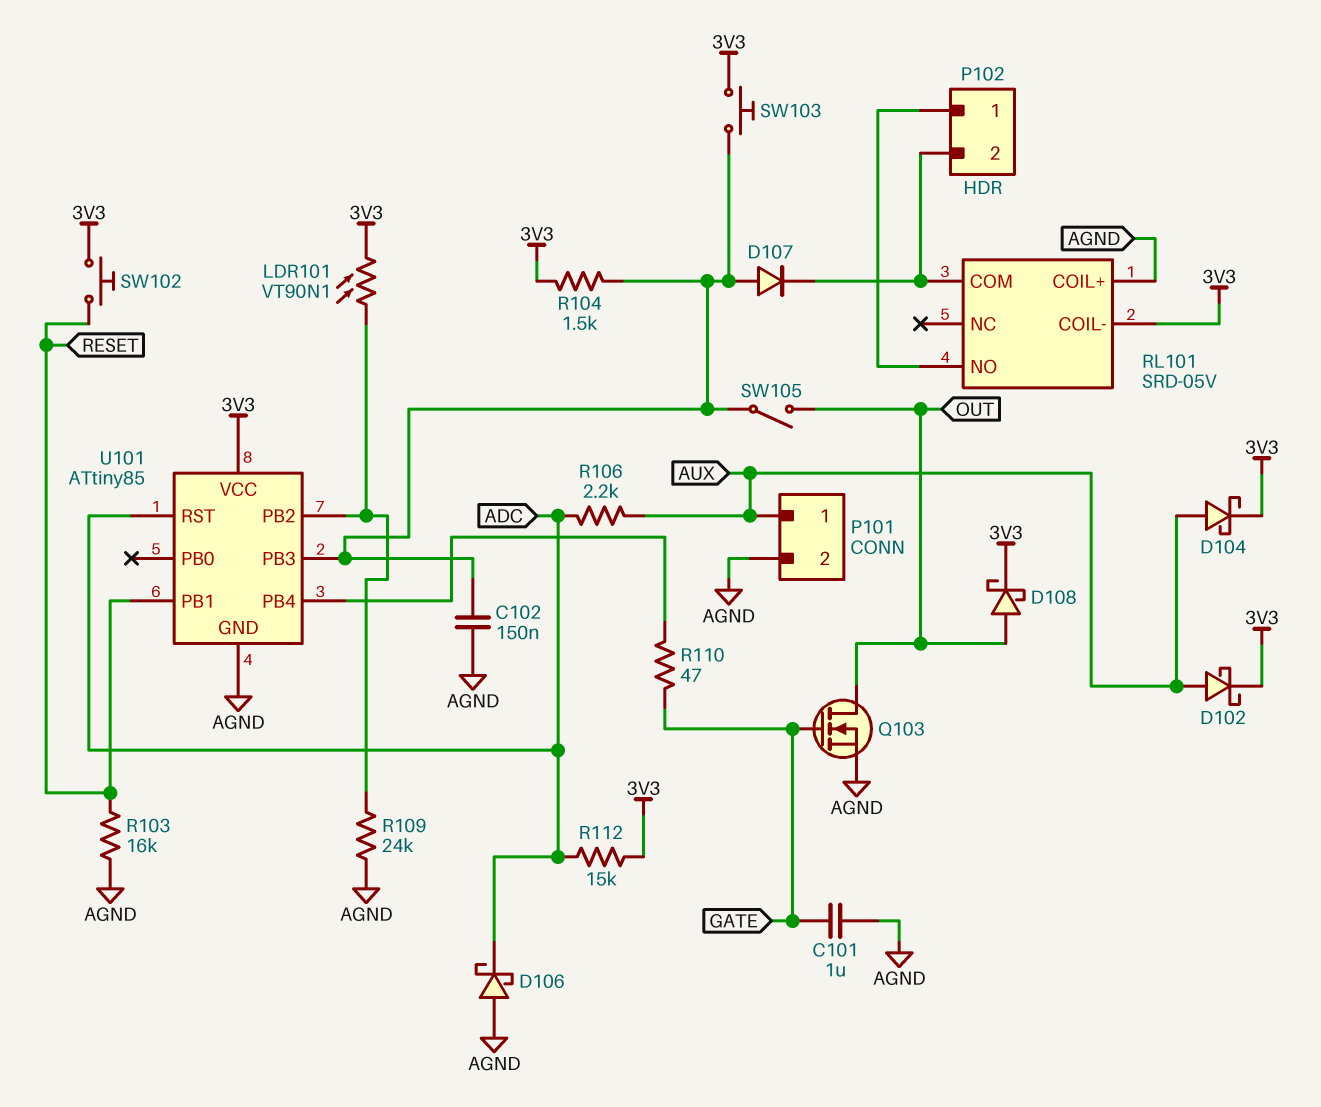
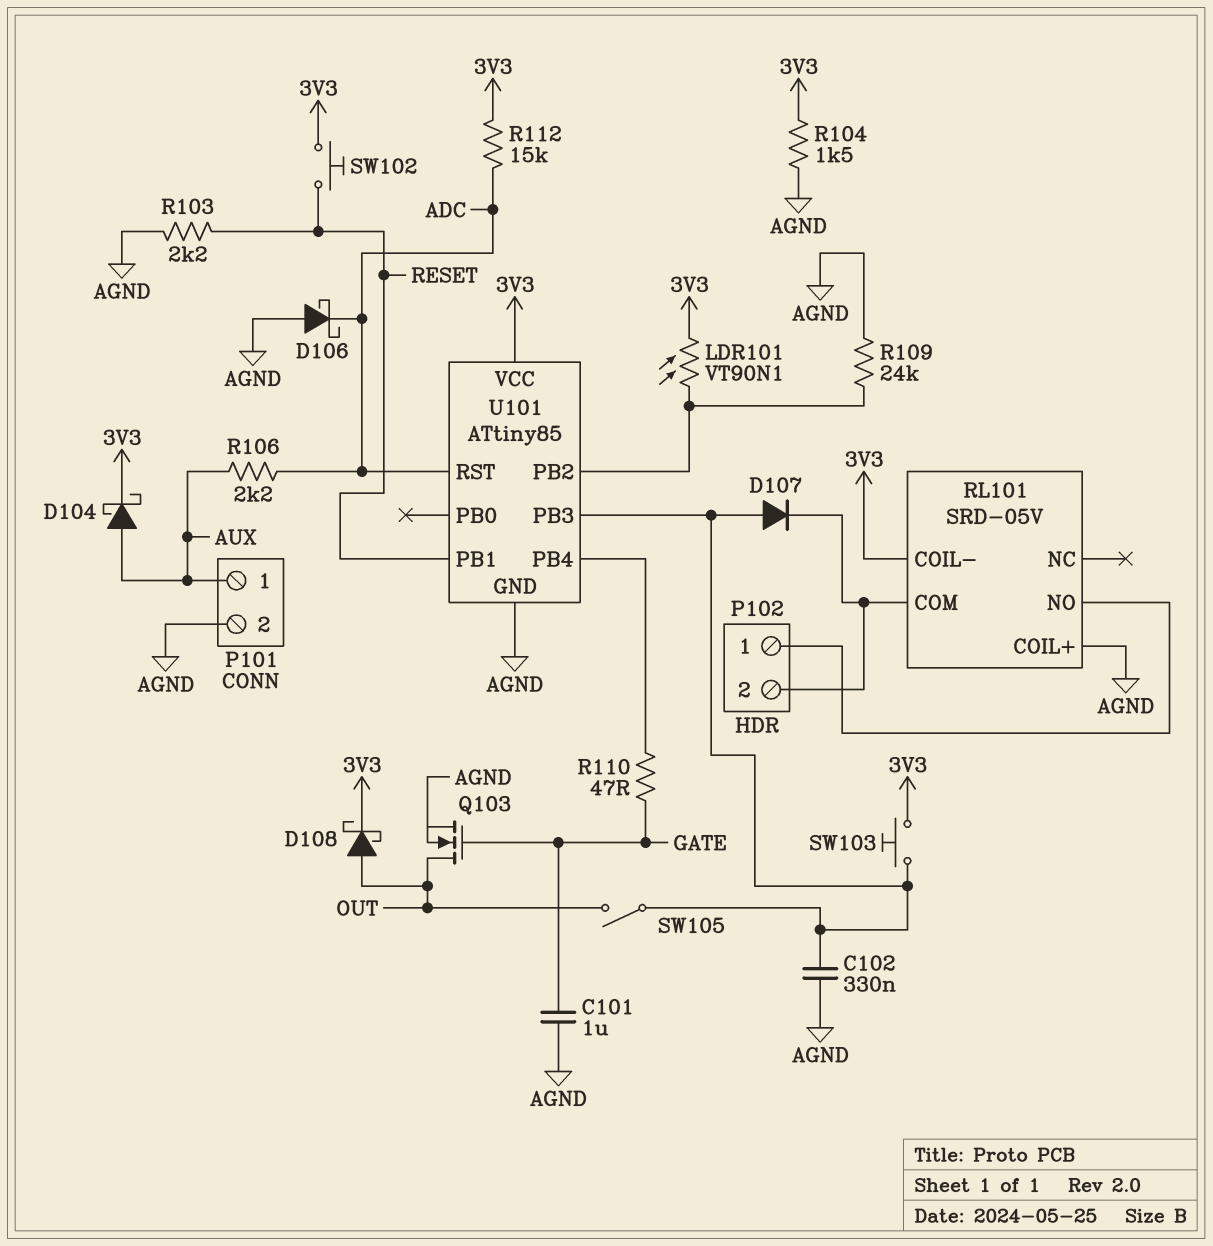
C102: 150nF (AGND, U101/PB3) -> 330nF (AGND, U101/PB3)
D102: schottky (A AUX, K 3V3) -> none
R103: 16k (AGND, RESET) -> 2.2k (AGND, RESET)
R104: 1.5k (3V3, U101/PB3) -> 1.5k (3V3, AGND)

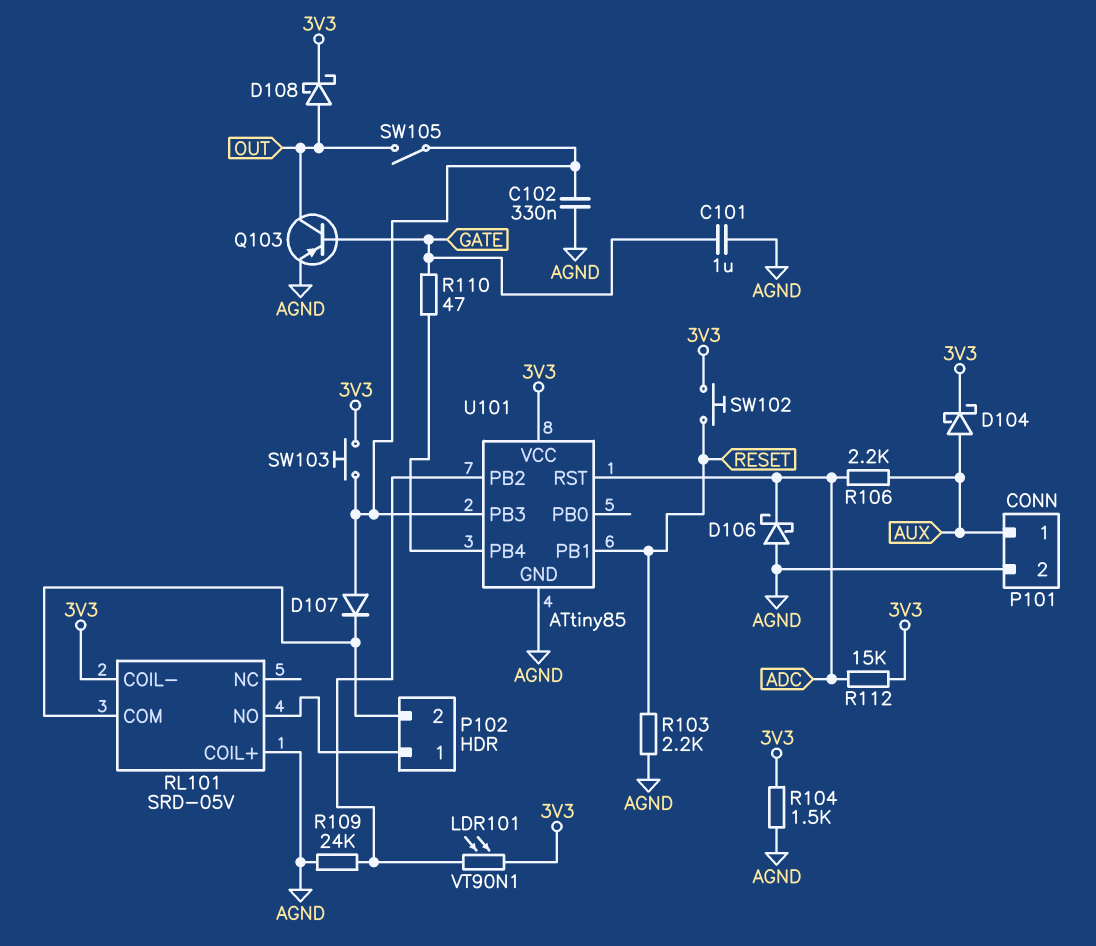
Q103: NMOS (G GATE, D OUT, S AGND) -> PNP (B GATE, C OUT, E AGND)

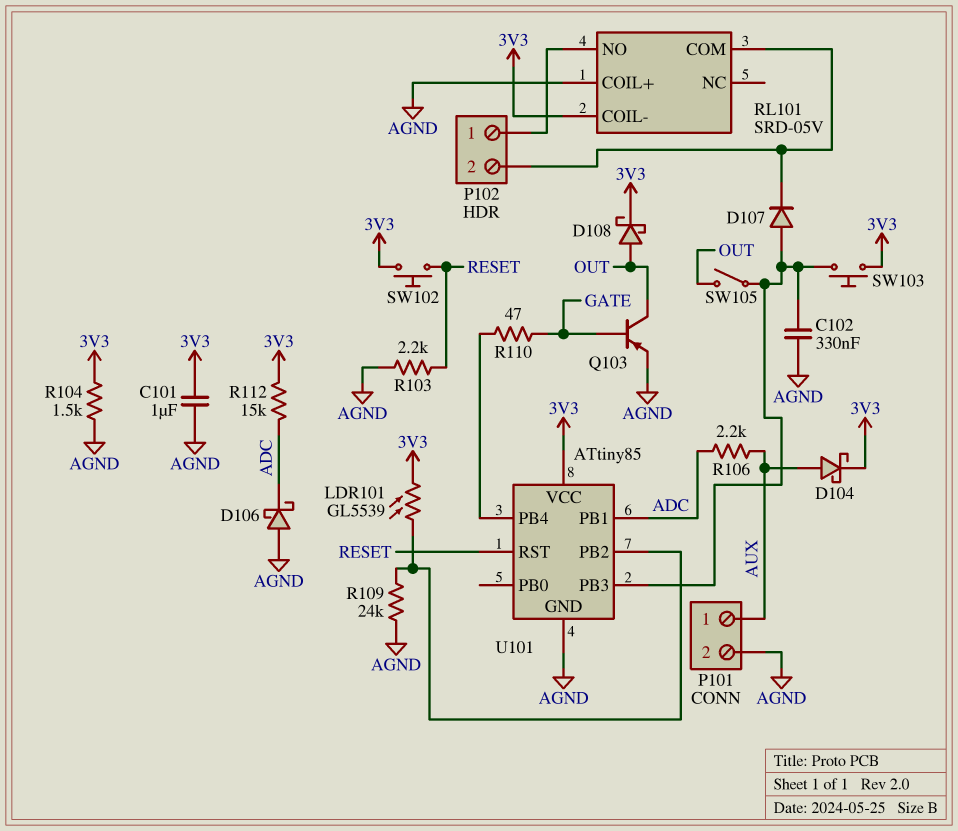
C101: 1uF (AGND, GATE) -> 1uF (3V3, AGND)
LDR101: VT90N1 (3V3, U101/PB2) -> GL5539 (3V3, U101/PB2)
U101 pin PB1: RESET -> ADC
U101 pin RST: ADC -> RESET

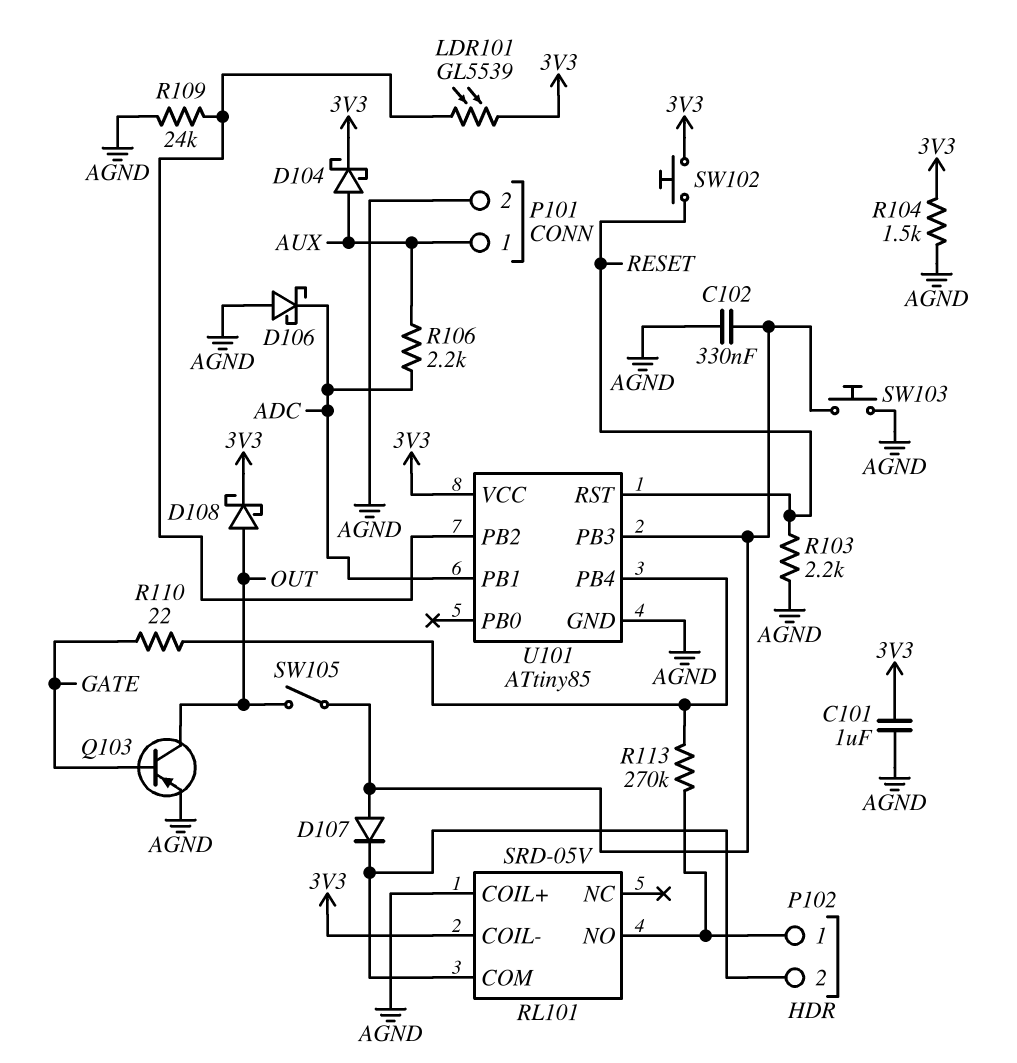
R110: 47 (GATE, U101/PB4) -> 22 (GATE, U101/PB4)
R112: 15k (3V3, ADC) -> none
R113: none -> 270k (P102/1, U101/PB4)
SW103: button (3V3, U101/PB3) -> button (AGND, U101/PB3)

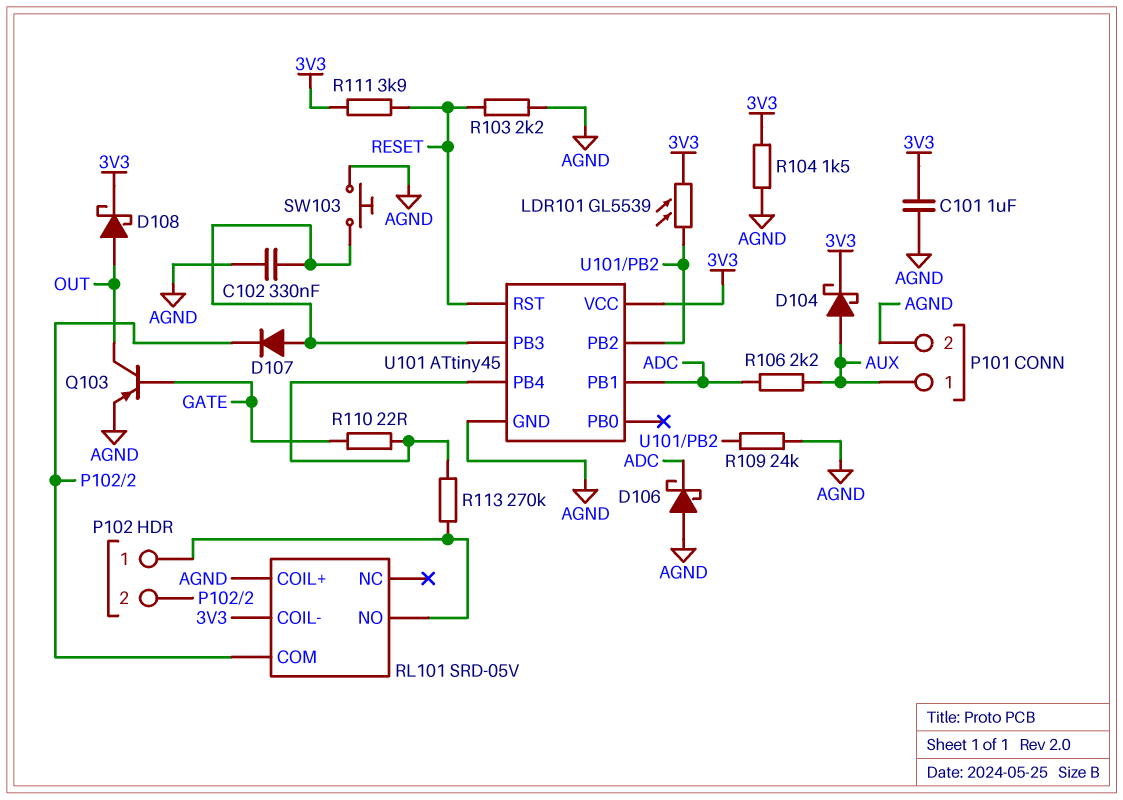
R111: none -> 3.9k (3V3, RESET)
SW102: button (3V3, RESET) -> none
SW105: switch (OUT, U101/PB3) -> none
U101: ATtiny85 -> ATtiny45

